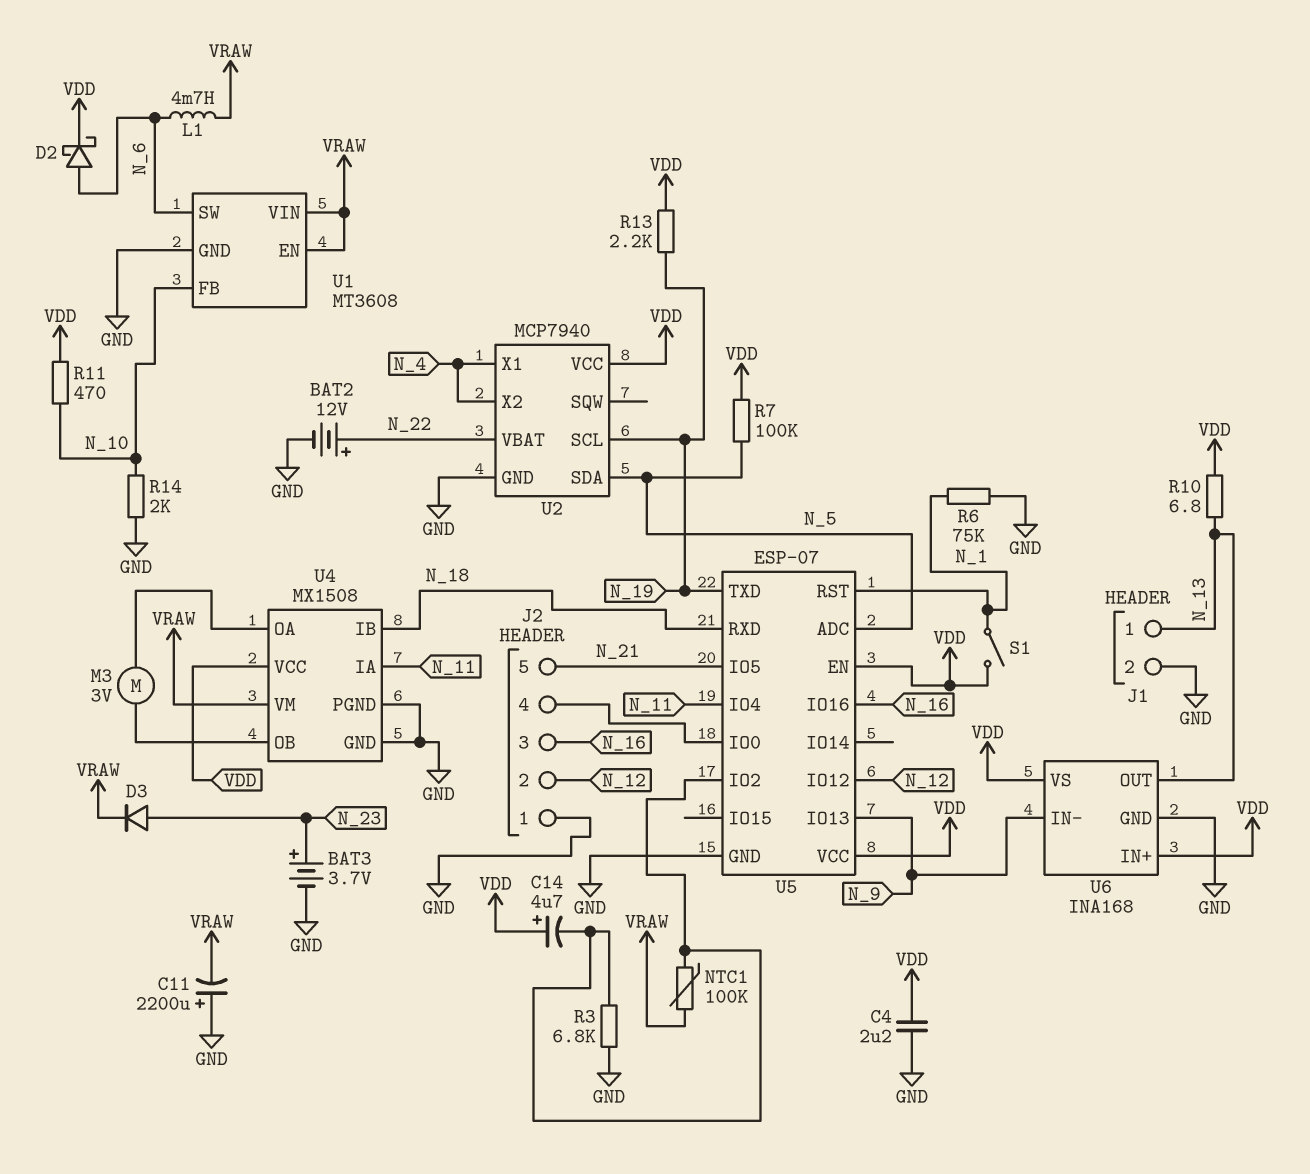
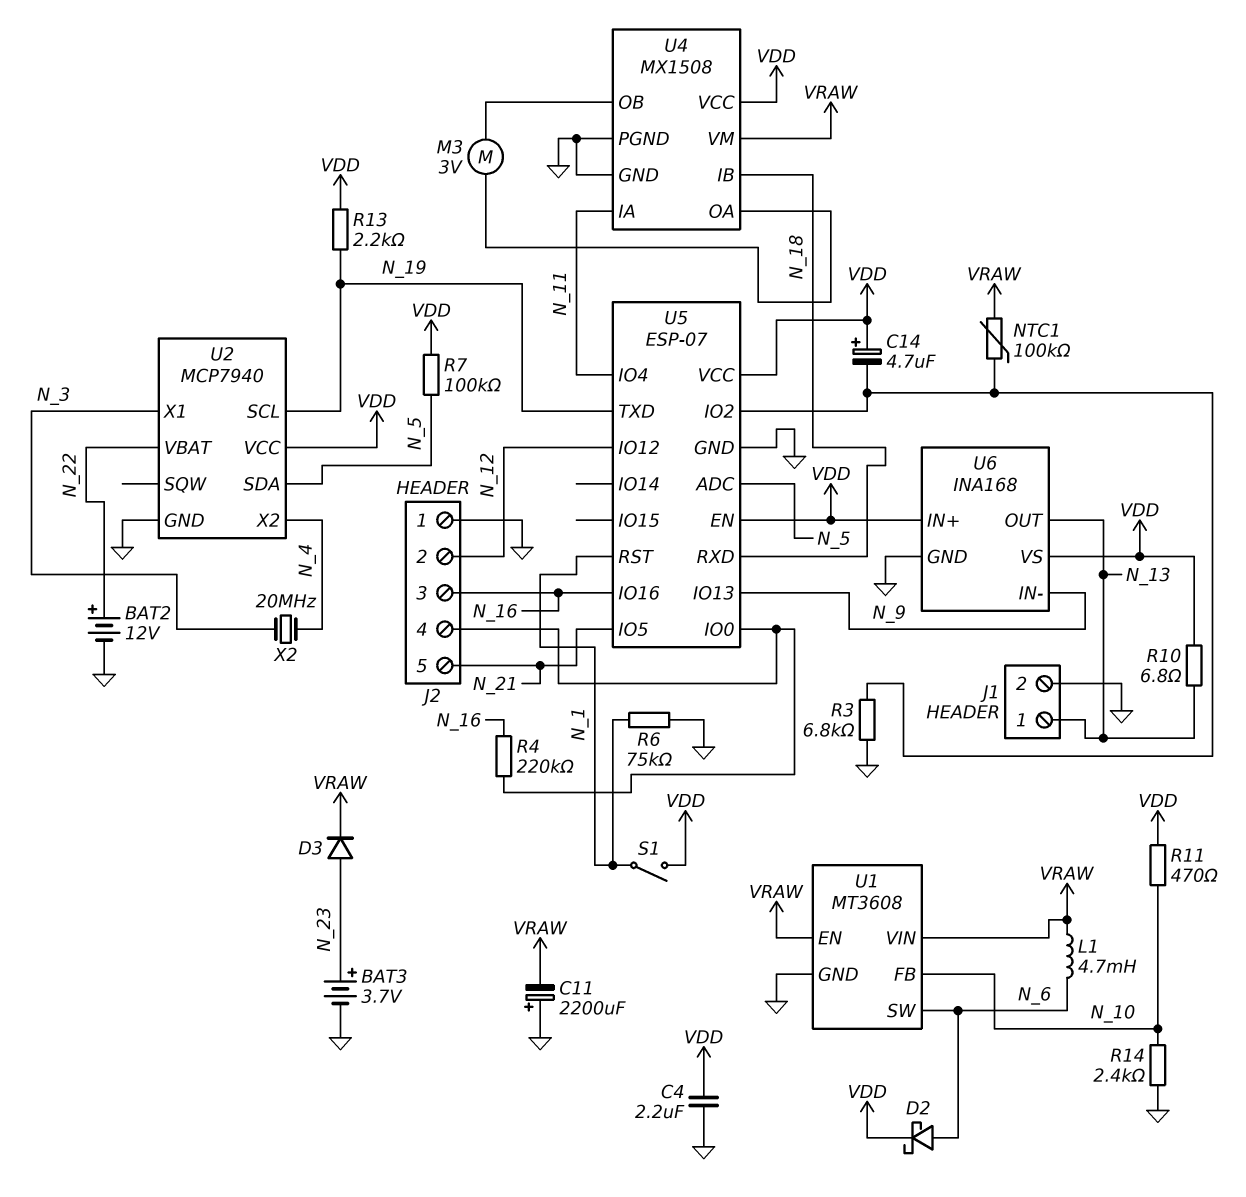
R4: none -> 220k (J2/4, N_16)
R14: 2k (GND, N_10) -> 2.4k (GND, N_10)
U2 pin X1: N_4 -> N_3
X2: none -> 20MHz (N_3, N_4)

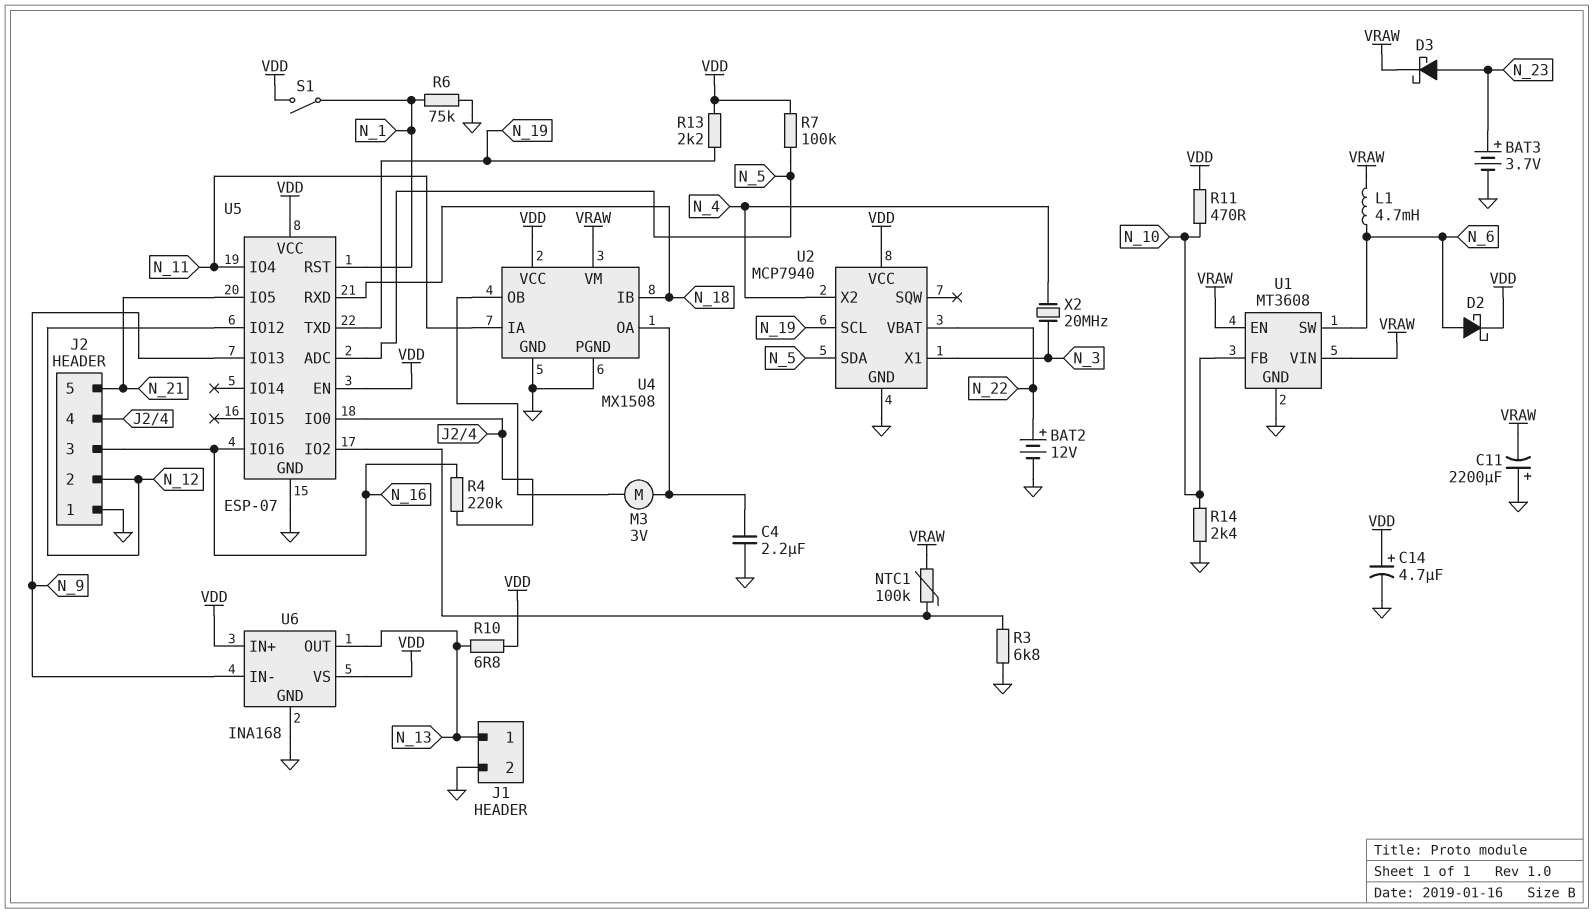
C4: 2.2uF (GND, VDD) -> 2.2uF (GND, U4/OA)
C14: 4.7uF (plus VDD, minus U5/IO2) -> 4.7uF (plus VDD, minus GND)
D3: diode (A N_23, K VRAW) -> schottky (A N_23, K VRAW)

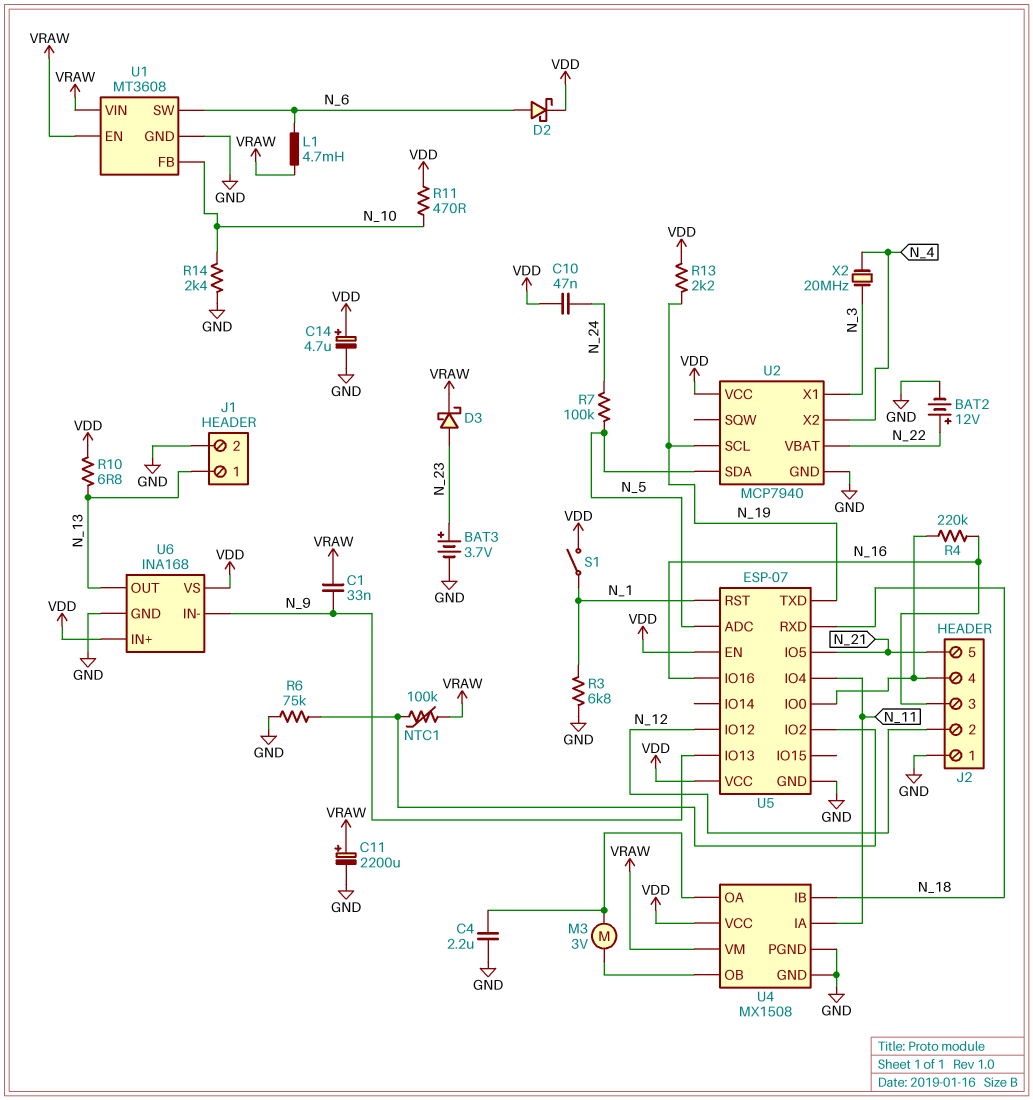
C1: none -> 33nF (N_9, VRAW)
C10: none -> 47nF (N_24, VDD)
C11: 2200uF (plus GND, minus VRAW) -> 2200uF (plus VRAW, minus GND)
R3: 6.8k (GND, U5/IO2) -> 6.8k (GND, N_1)
R6: 75k (GND, N_1) -> 75k (GND, U5/IO2)
R7: 100k (N_5, VDD) -> 100k (N_5, N_24)

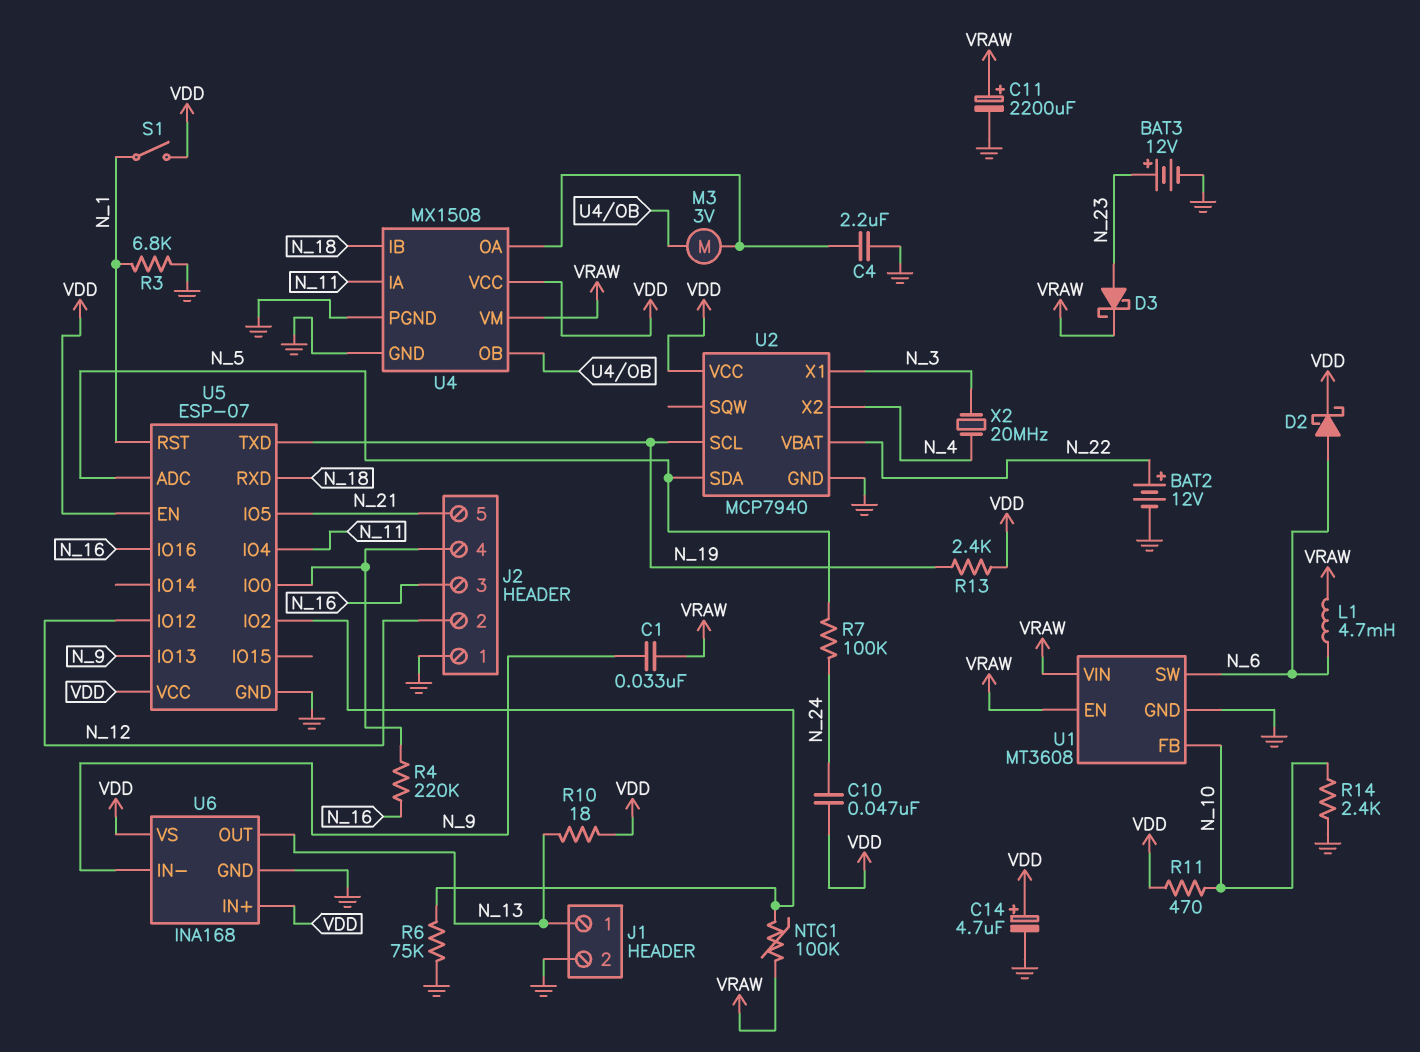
BAT3: 3.7V (plus N_23, minus GND) -> 12V (plus N_23, minus GND)
R10: 6.8 (N_13, VDD) -> 18 (N_13, VDD)
R13: 2.2k (N_19, VDD) -> 2.4k (N_19, VDD)

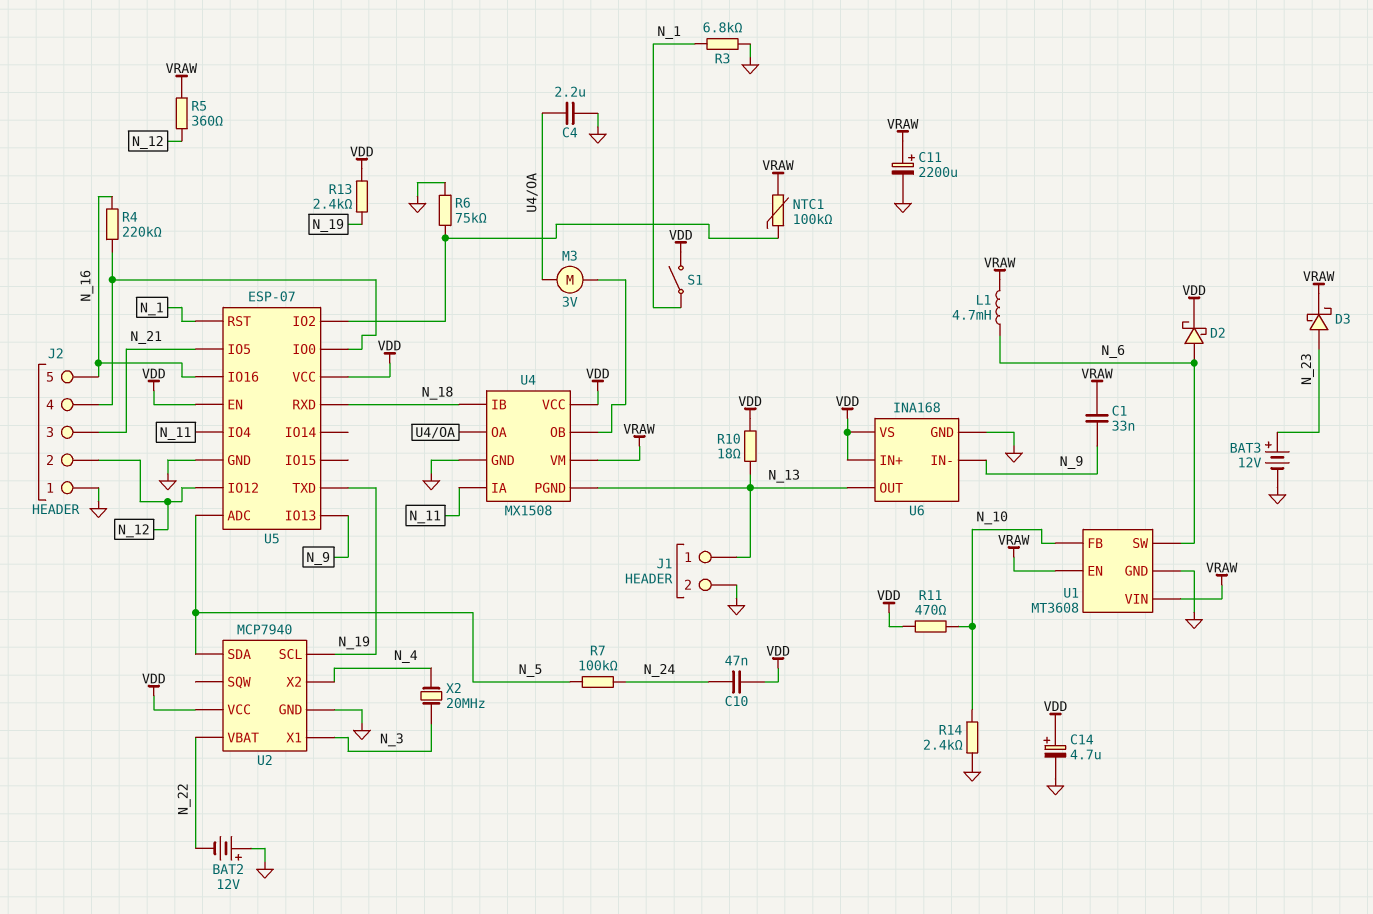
BAT2: 12V (plus N_22, minus GND) -> 12V (plus GND, minus N_22)
J2 pin 3: N_16 -> N_21
J2 pin 5: N_21 -> N_16
R5: none -> 360 (N_12, VRAW)
U4 pin PGND: GND -> N_13

